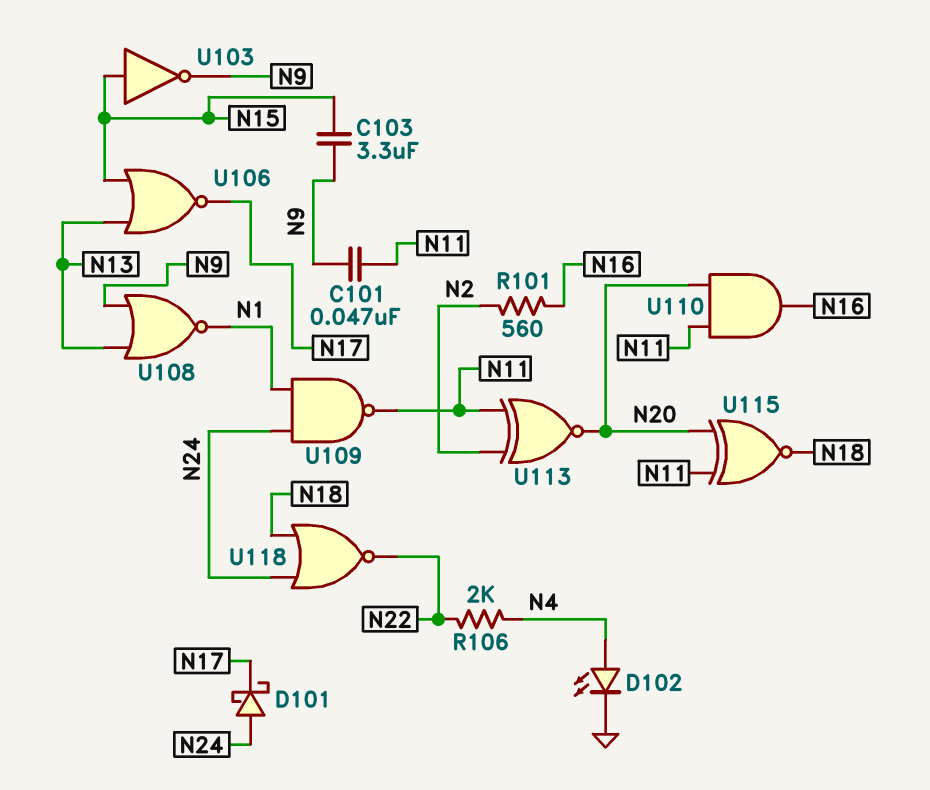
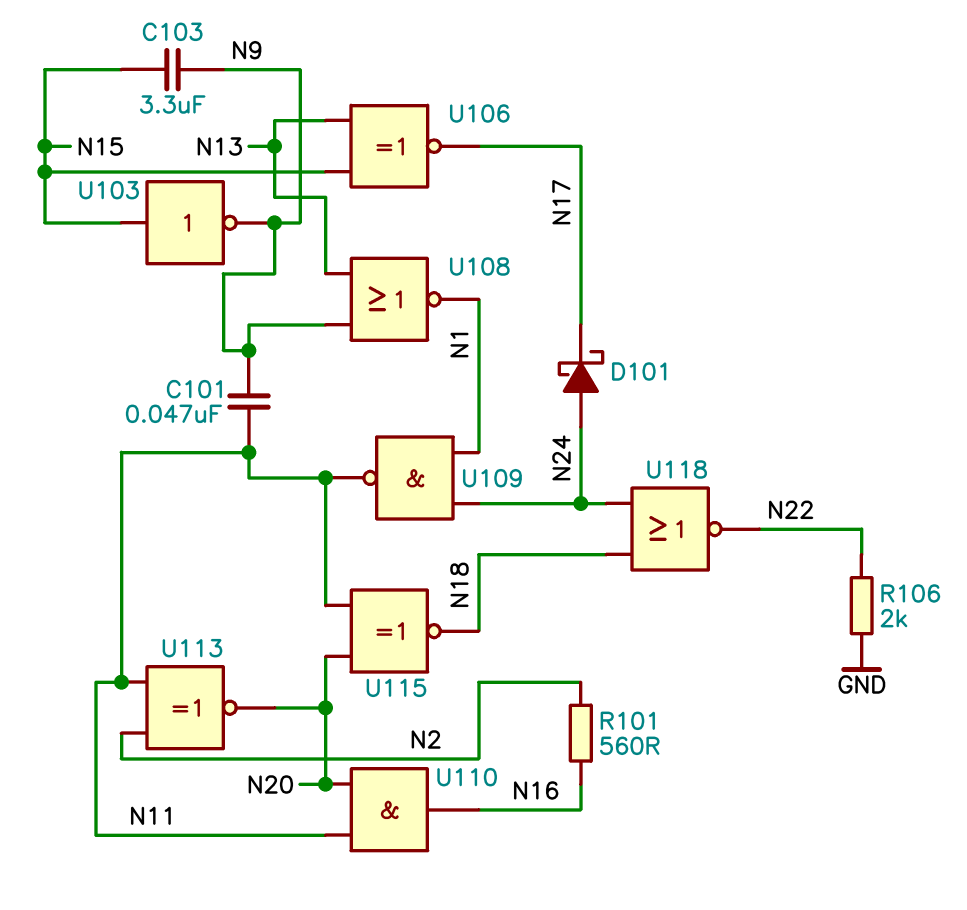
D102: LED (A N4, K GND) -> none
R106: 2k (N4, N22) -> 2k (GND, N22)
U106: NOR (in N13, in N15, out N17) -> XNOR (in N13, in N15, out N17)

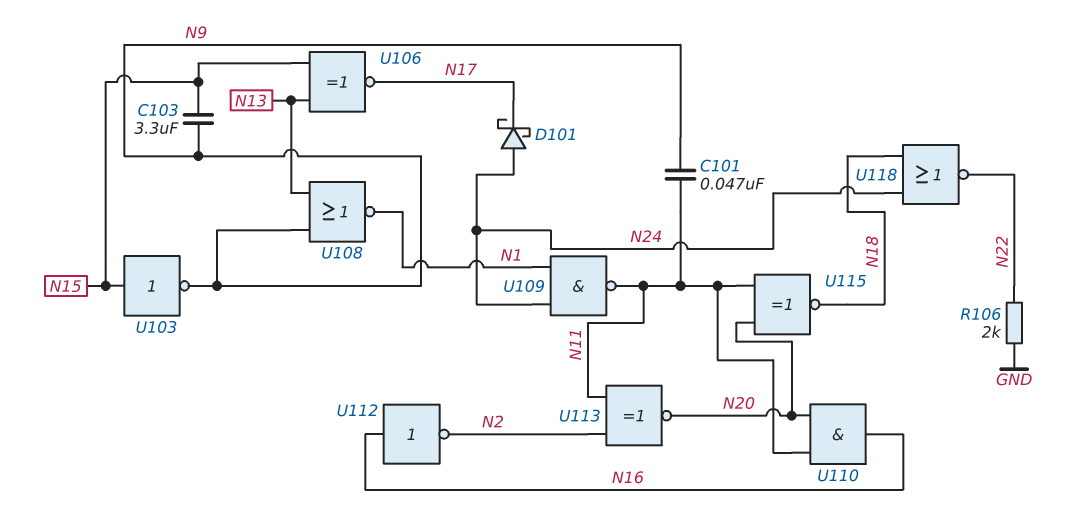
R101: 560 (N2, N16) -> none
U112: none -> NOT (in N16, out N2)

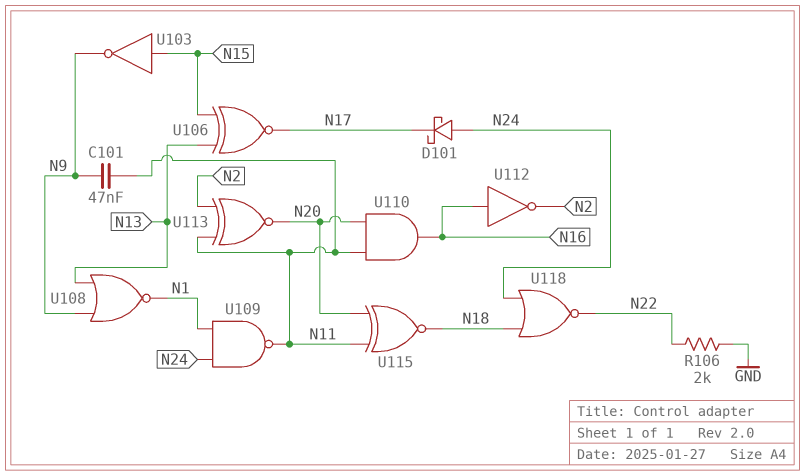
C103: 3.3uF (N9, N15) -> none

